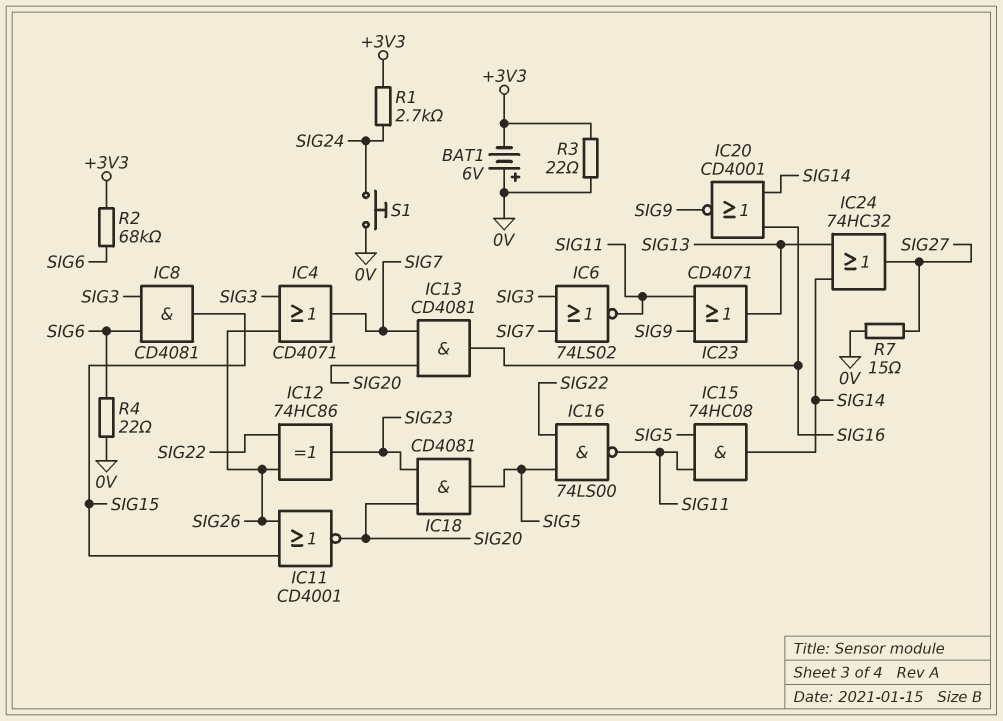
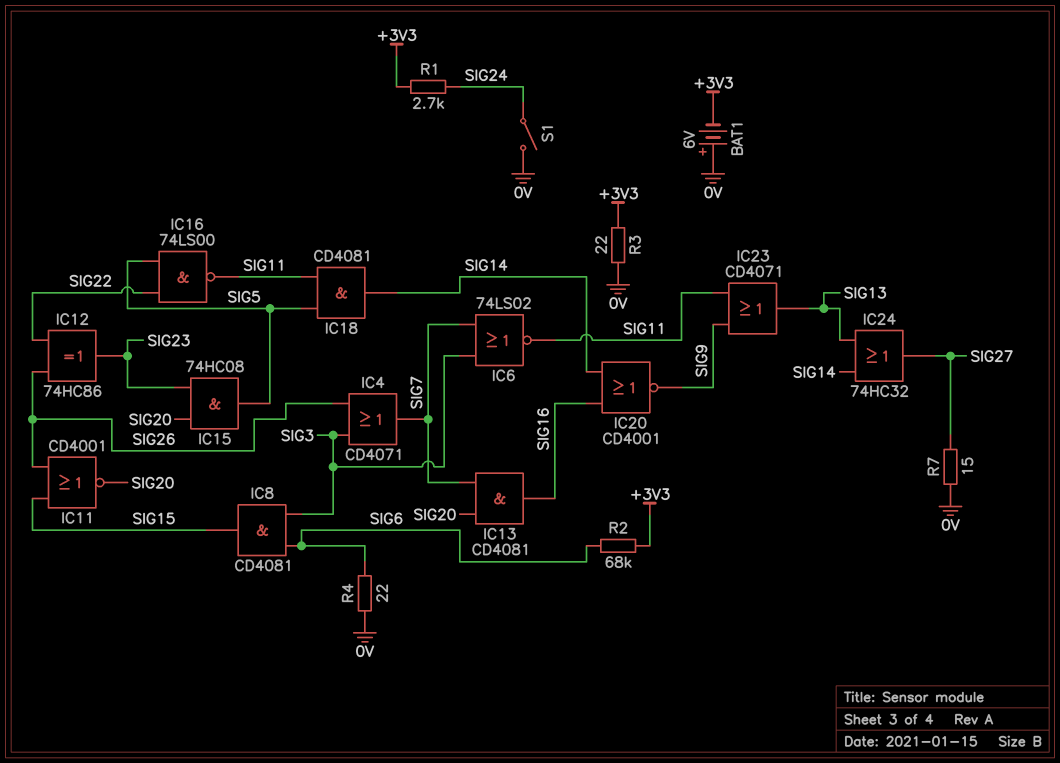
IC15: AND 74HC08 (in SIG5, in SIG11, out SIG14) -> AND 74HC08 (in SIG20, in SIG23, out SIG5)
IC18: AND CD4081 (in SIG20, in SIG23, out SIG5) -> AND CD4081 (in SIG5, in SIG11, out SIG14)
S1: button (0V, SIG24) -> switch (0V, SIG24)

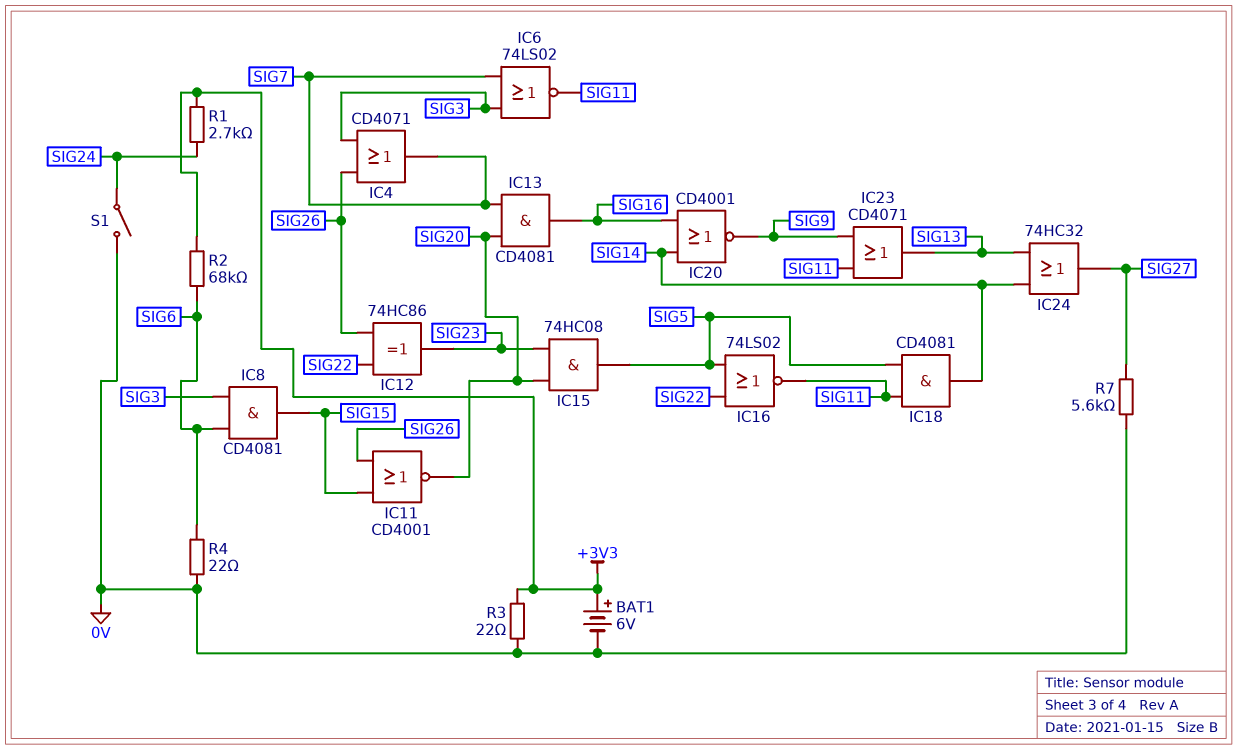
BAT1: 6V (plus 0V, minus +3V3) -> 6V (plus +3V3, minus 0V)
IC16: NAND 74LS00 (in SIG5, in SIG22, out SIG11) -> NOR 74LS02 (in SIG5, in SIG22, out SIG11)
R7: 15 (0V, SIG27) -> 5.6k (0V, SIG27)

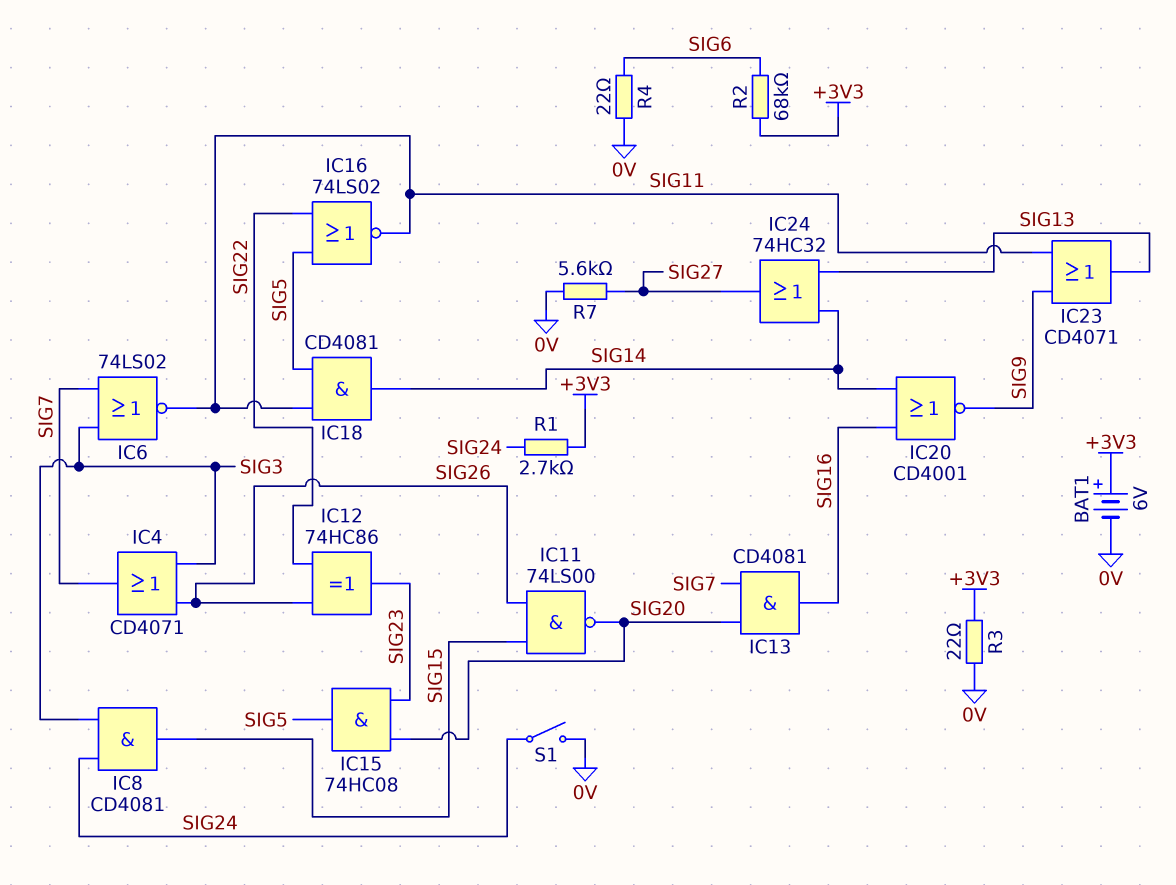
IC8: AND CD4081 (in SIG3, in SIG6, out SIG15) -> AND CD4081 (in SIG3, in SIG24, out SIG15)
IC11: NOR CD4001 (in SIG15, in SIG26, out SIG20) -> NAND 74LS00 (in SIG15, in SIG26, out SIG20)

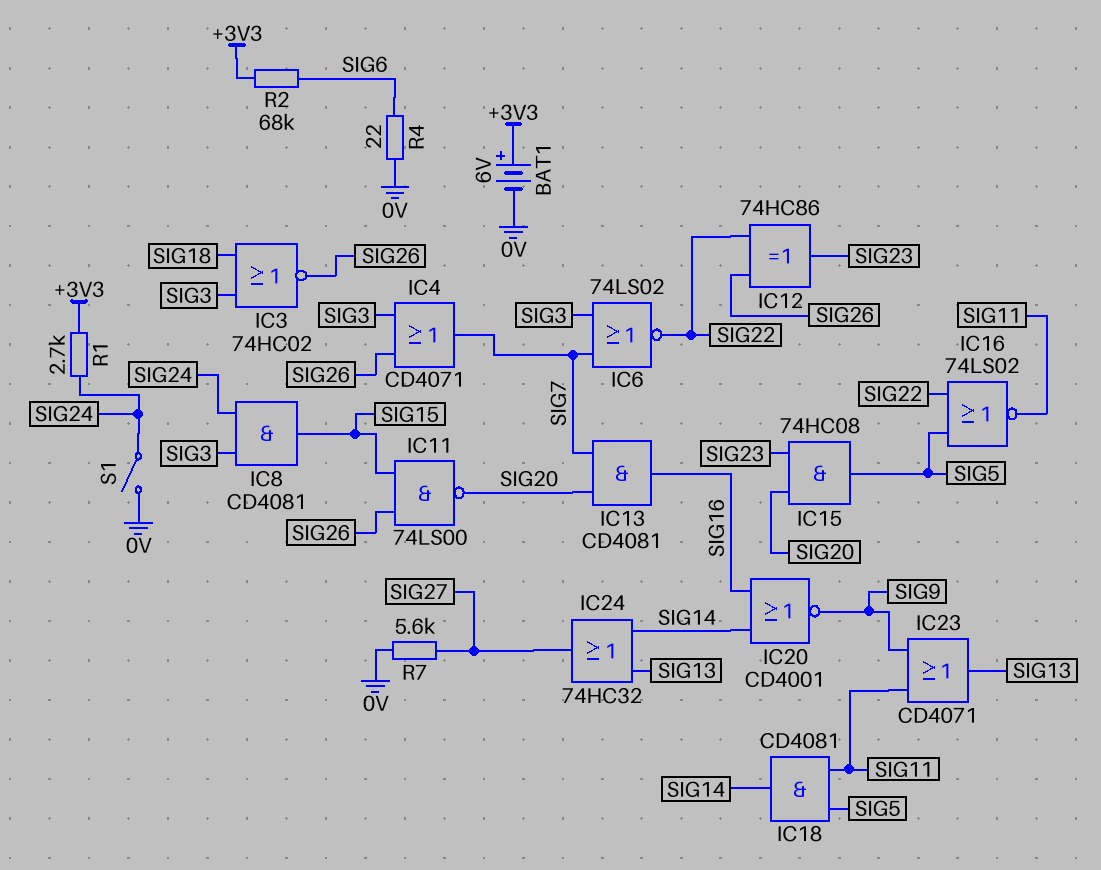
IC3: none -> NOR 74HC02 (in SIG3, in SIG18, out SIG26)
IC6: NOR 74LS02 (in SIG3, in SIG7, out SIG11) -> NOR 74LS02 (in SIG3, in SIG7, out SIG22)
R3: 22 (+3V3, 0V) -> none

